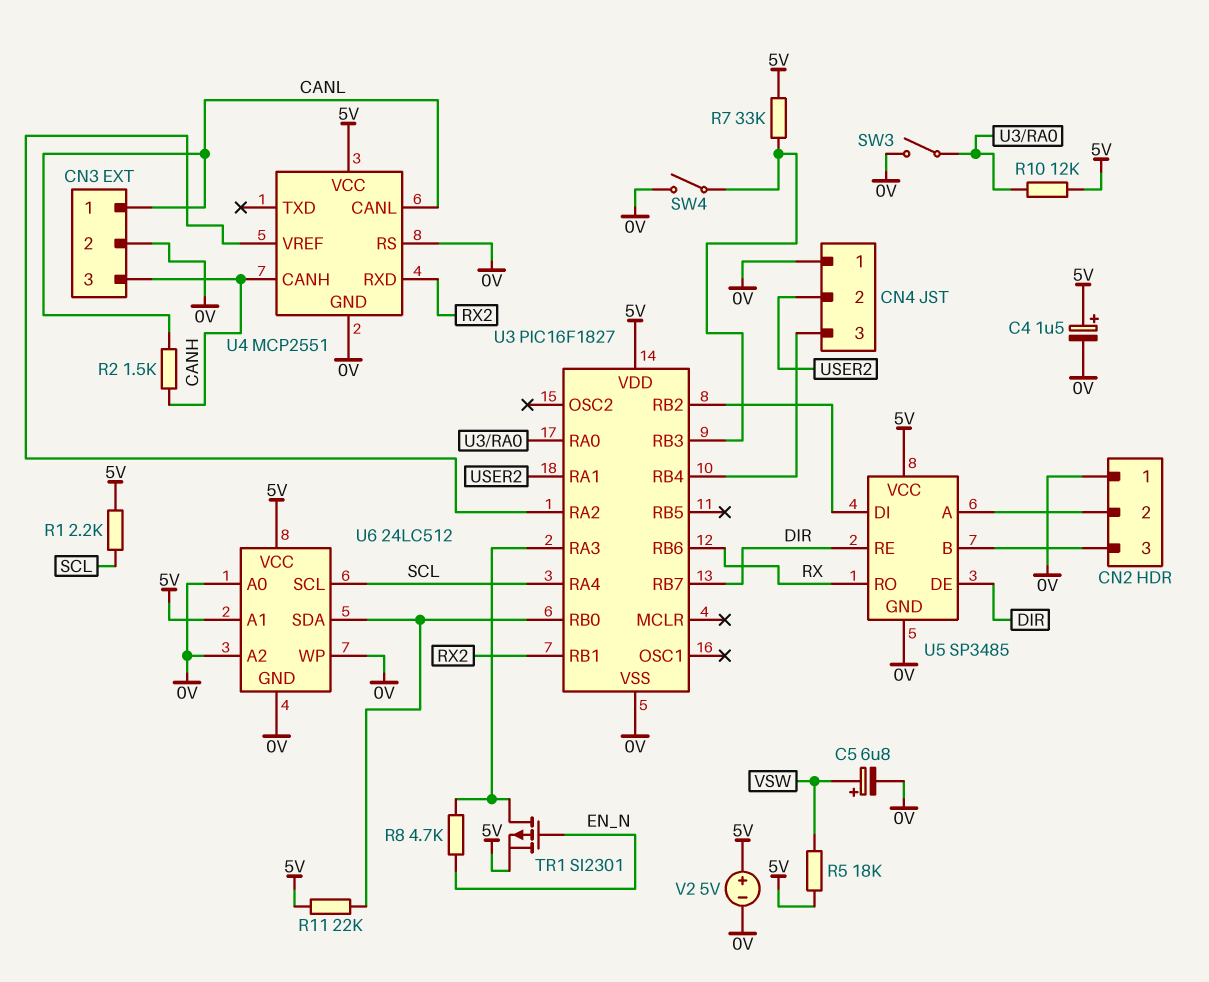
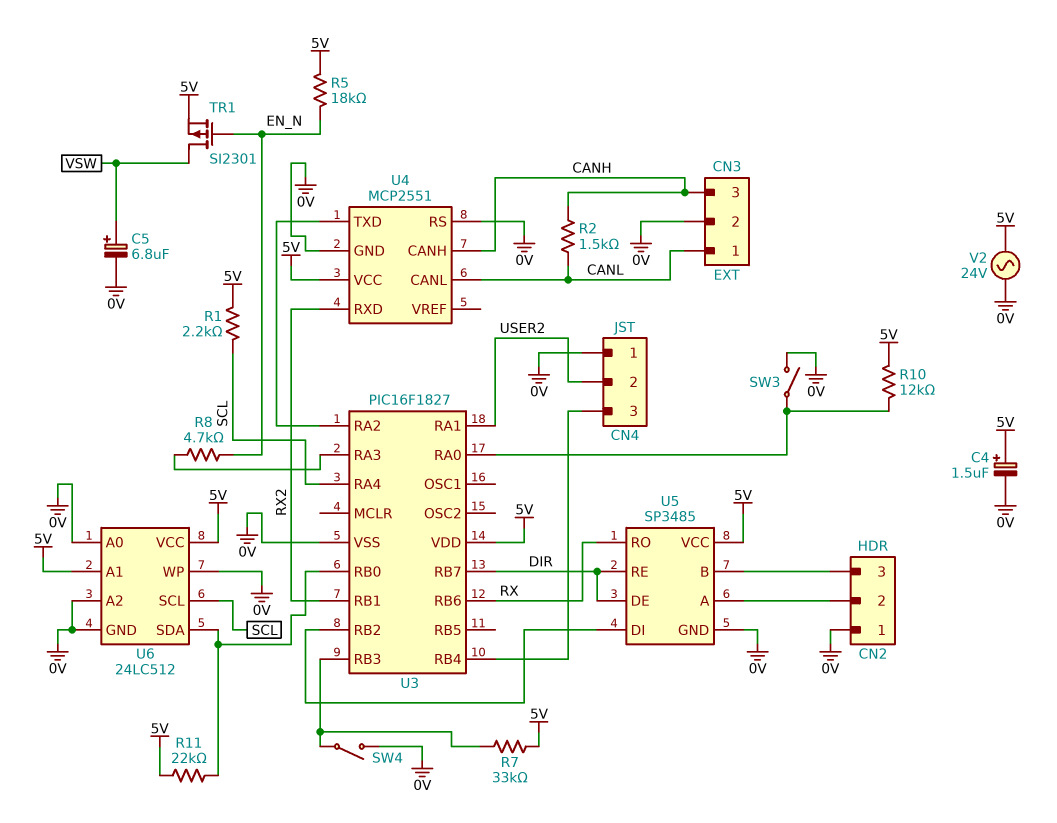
R5: 18k (5V, VSW) -> 18k (5V, EN_N)
TR1: PMOS SI2301 (G EN_N, D U3/RA3, S 5V) -> PMOS SI2301 (G EN_N, D VSW, S 5V)
U4 pin TXD: none -> U3/RA2
U4 pin VREF: U3/RA2 -> none
V2: 5V (plus 5V, minus 0V) -> AC 24V (0V, 5V)

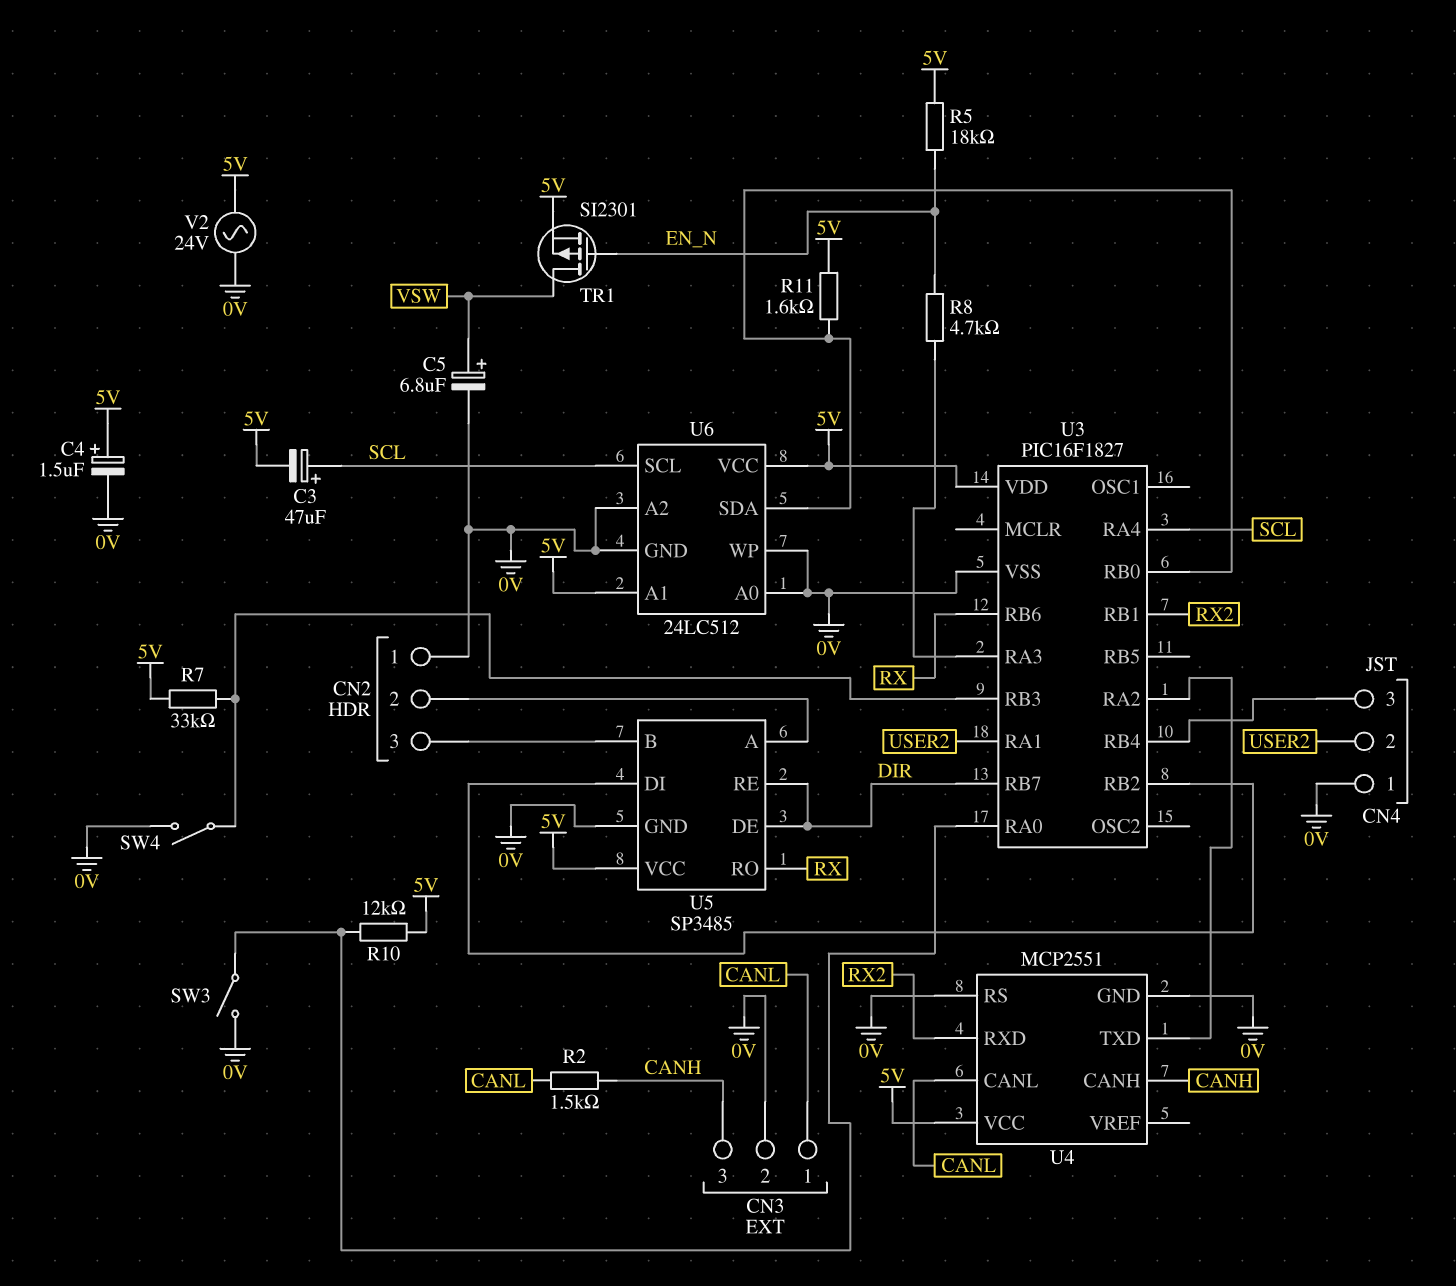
C3: none -> 47uF (plus SCL, minus 5V)
R1: 2.2k (5V, SCL) -> none
R11: 22k (5V, U3/RB0) -> 1.6k (5V, U3/RB0)

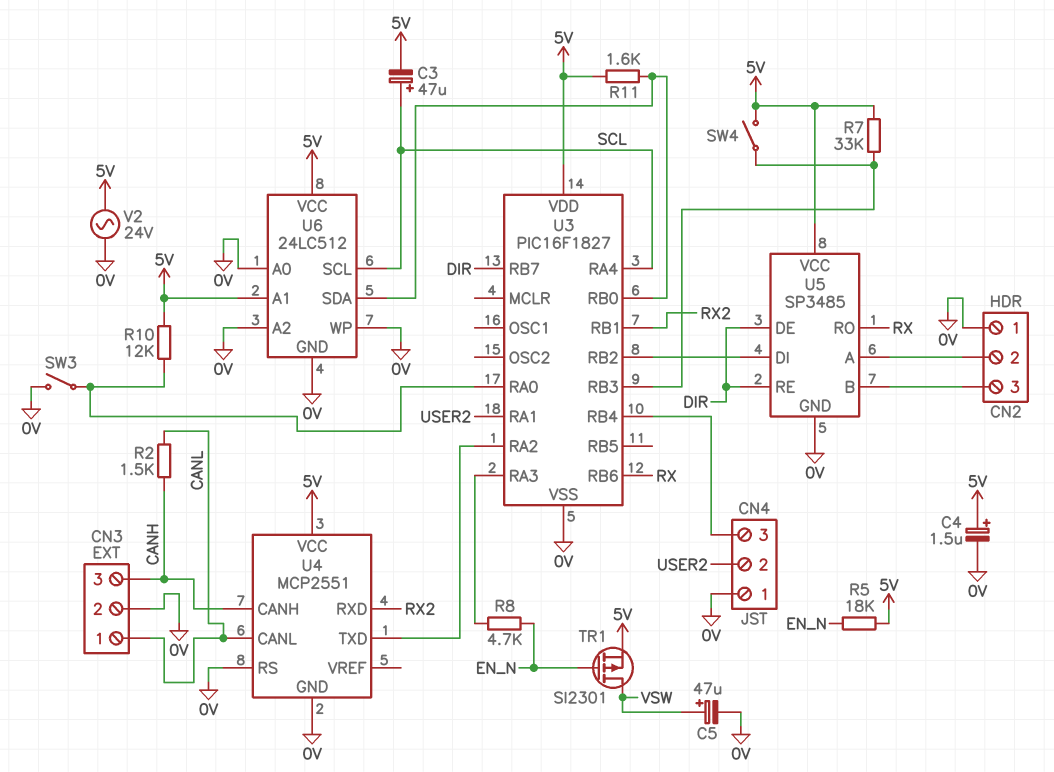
C5: 6.8uF (plus VSW, minus 0V) -> 47uF (plus VSW, minus 0V)
SW4: switch (0V, U3/RB3) -> switch (5V, U3/RB3)

